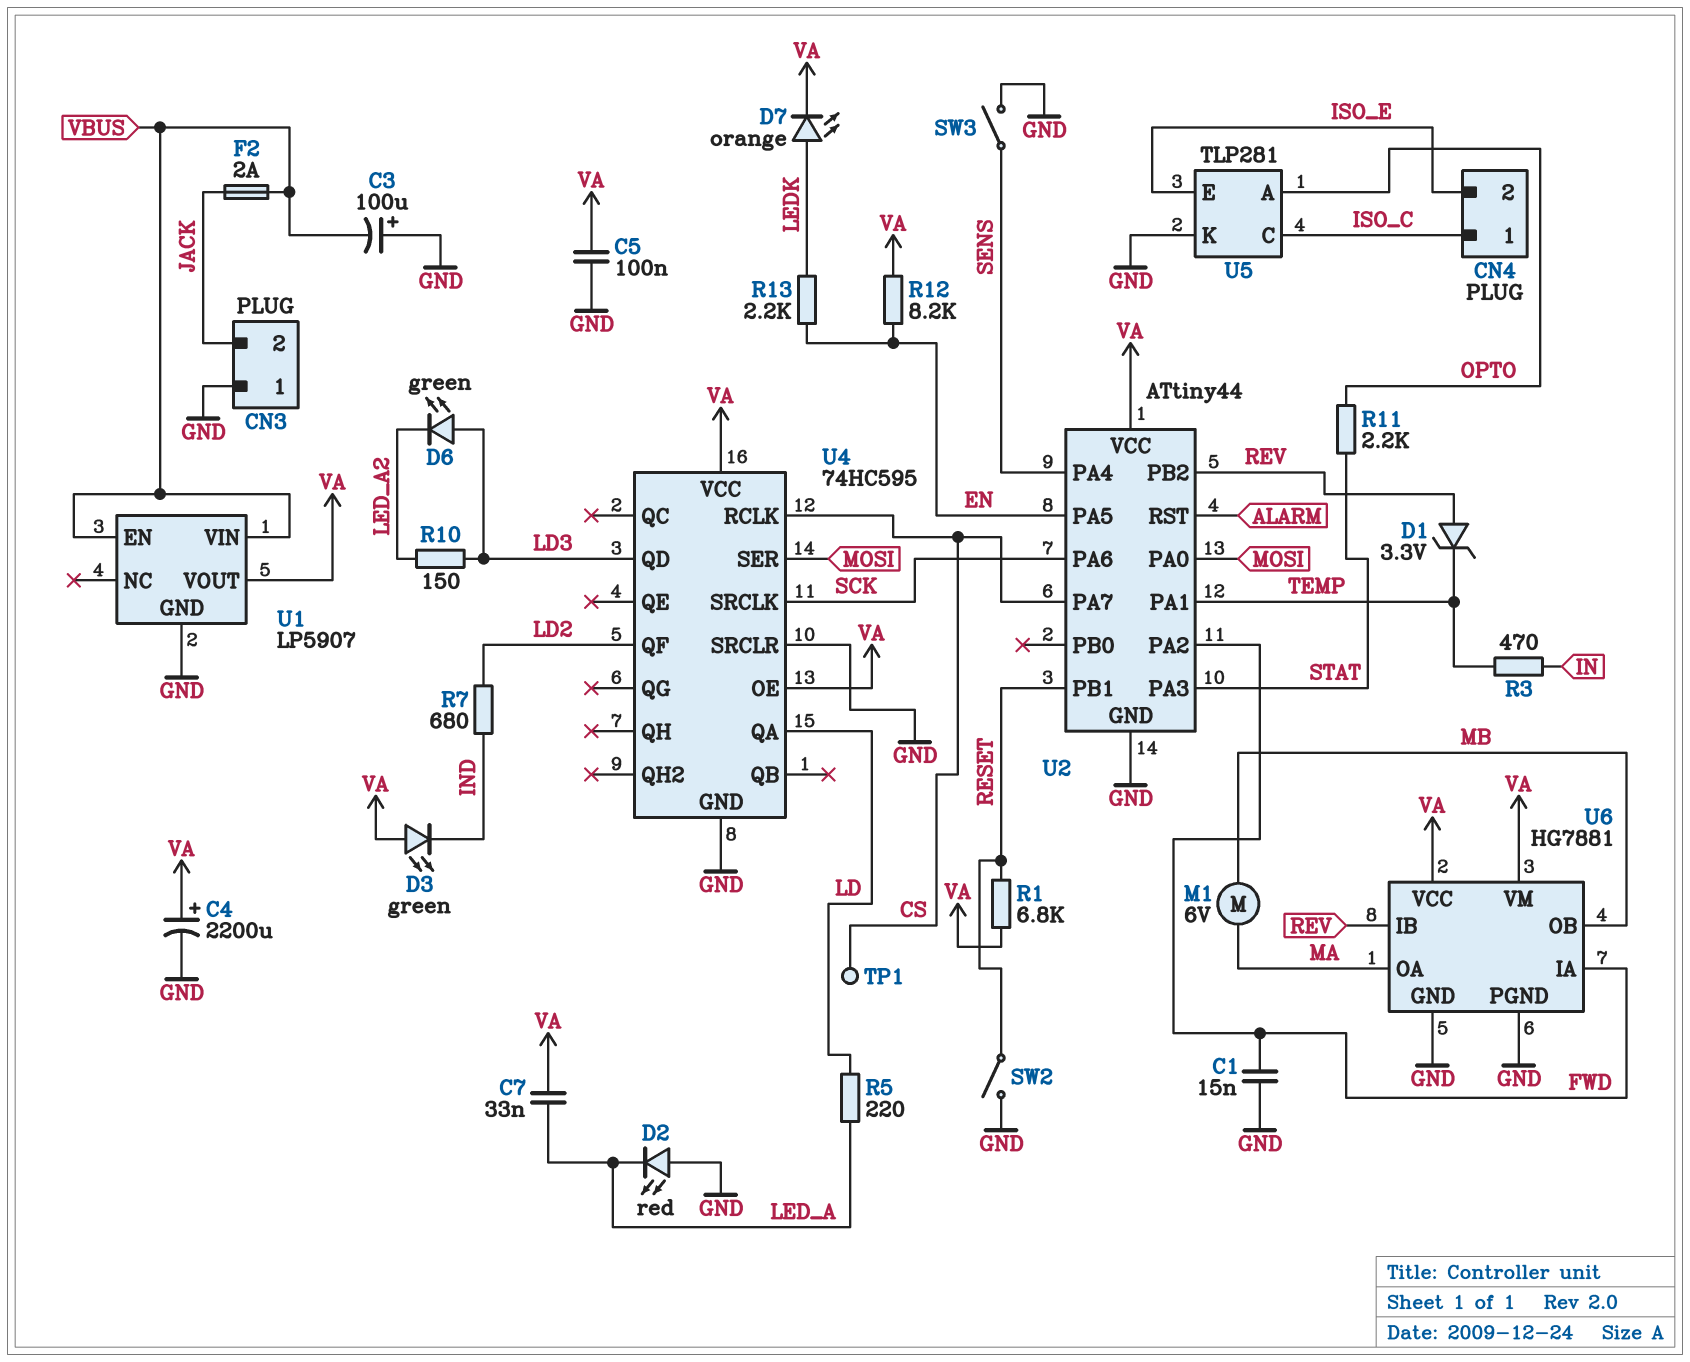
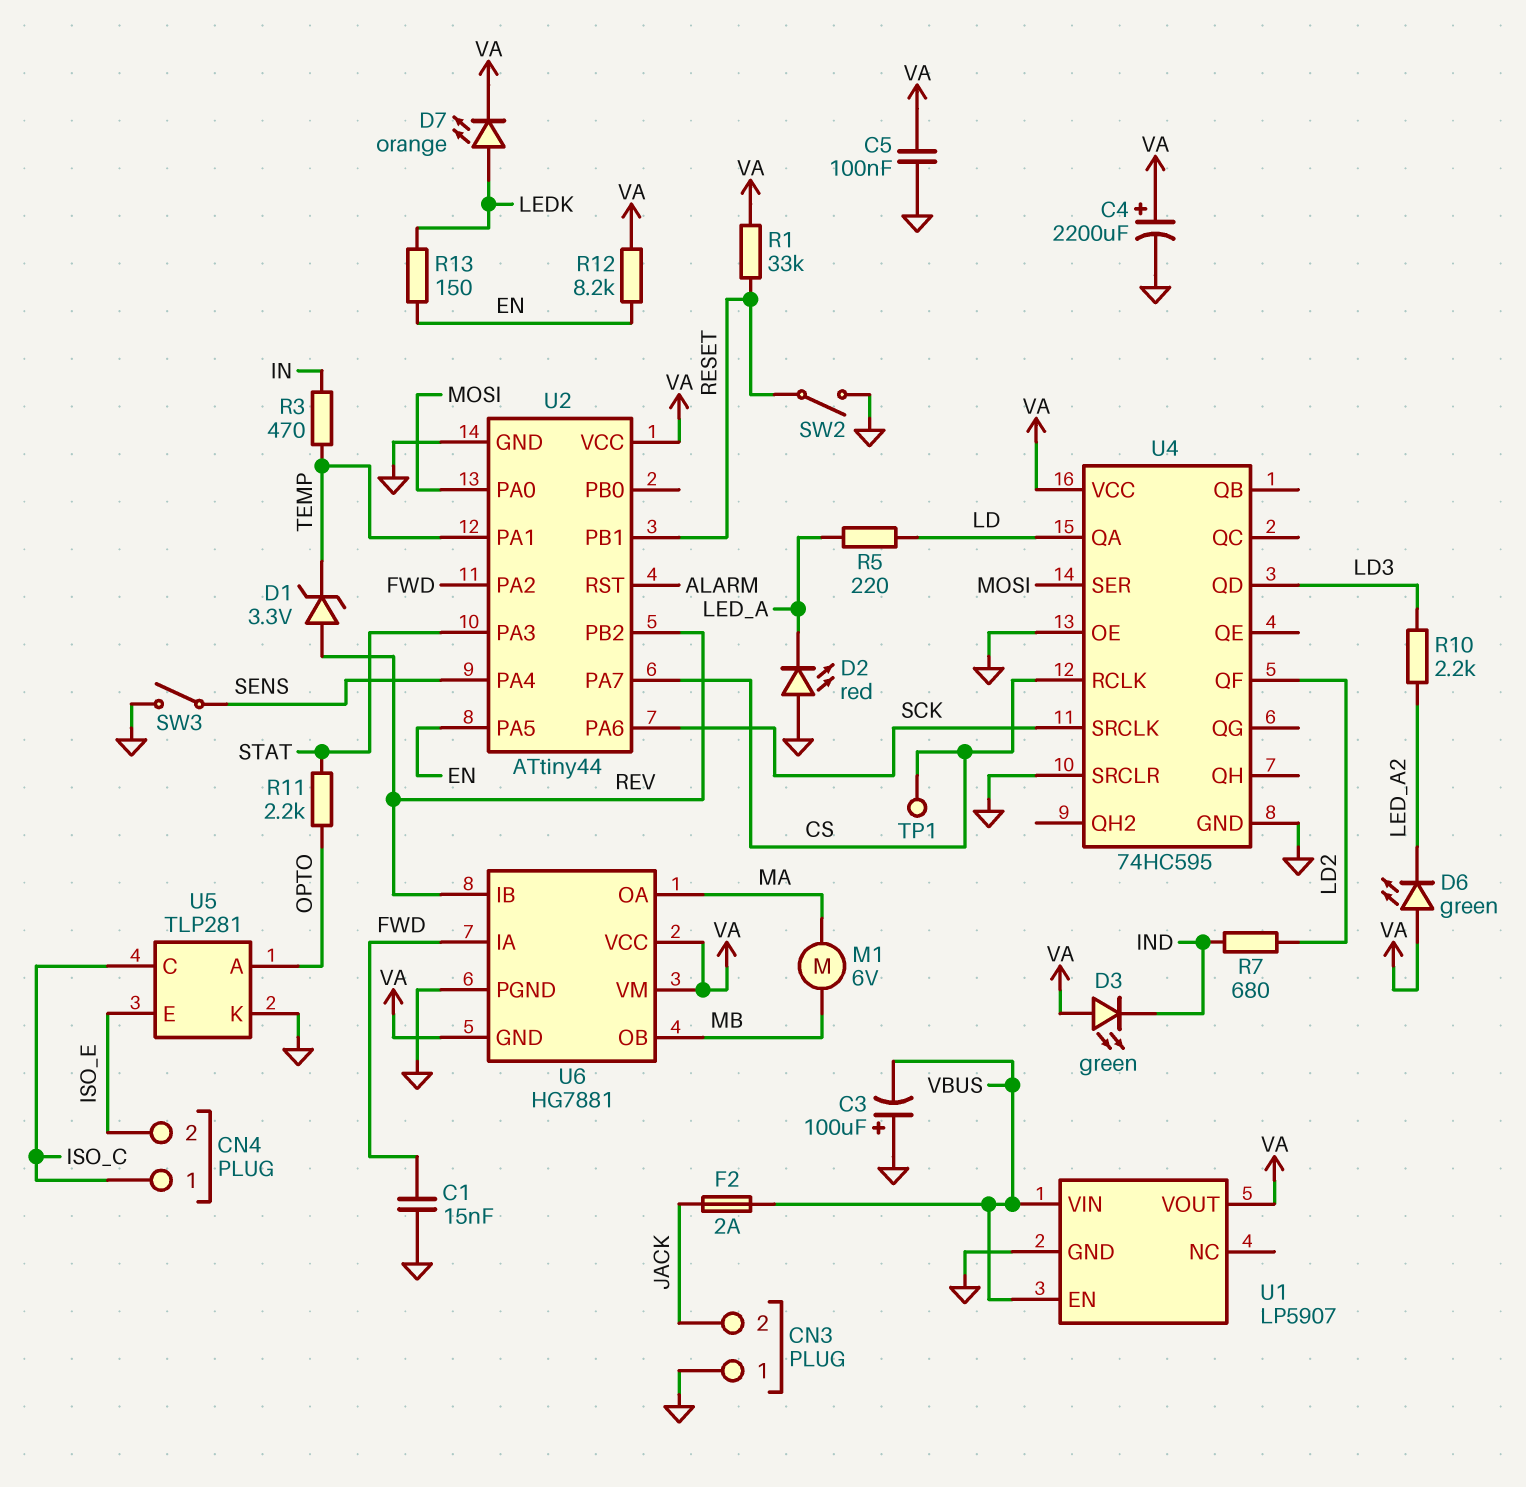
C7: 33nF (LED_A, VA) -> none
D6: LED green (A LD3, K LED_A2) -> LED green (A VA, K LED_A2)
R1: 6.8k (RESET, VA) -> 33k (RESET, VA)
R10: 150 (LD3, LED_A2) -> 2.2k (LD3, LED_A2)
R13: 2.2k (EN, LEDK) -> 150 (EN, LEDK)
U4 pin OE: VA -> GND
U6 pin GND: GND -> VA

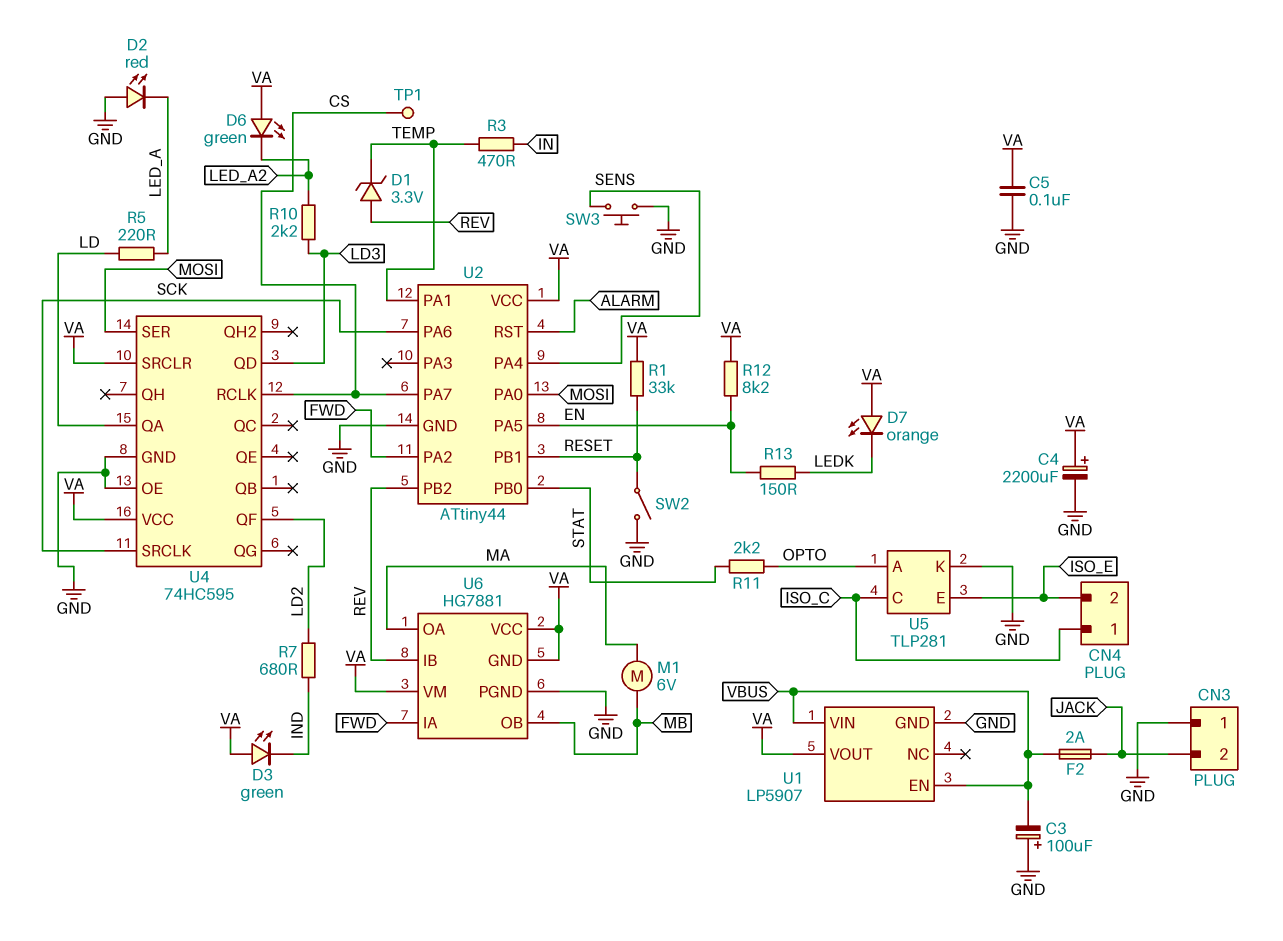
C1: 15nF (FWD, GND) -> none
D7: LED orange (A LEDK, K VA) -> LED orange (A VA, K LEDK)
SW3: switch (GND, SENS) -> button (GND, SENS)
U2 pin PA3: STAT -> none
U2 pin PB0: none -> STAT
U4 pin SRCLR: GND -> VA

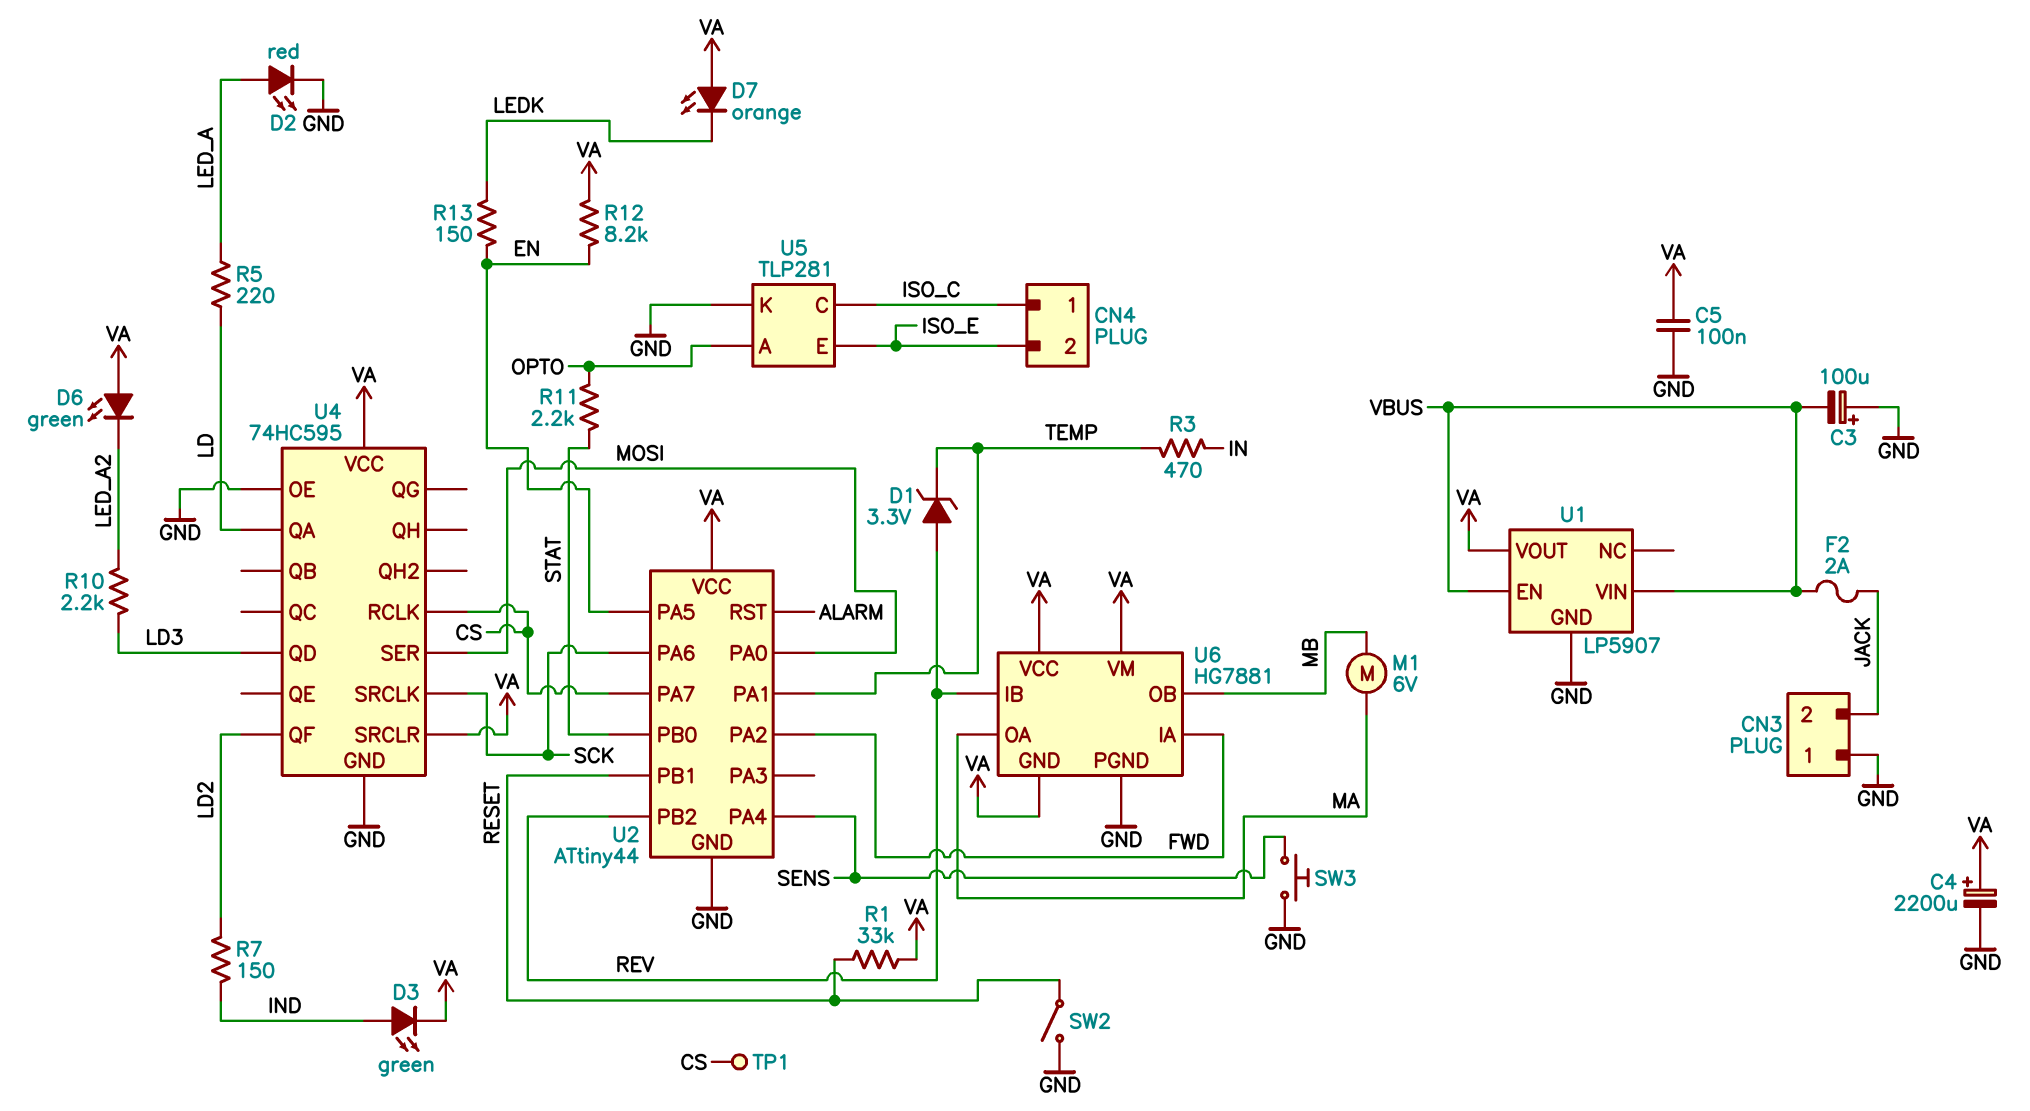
D2: LED red (A GND, K LED_A) -> LED red (A LED_A, K GND)
D3: LED green (A VA, K IND) -> LED green (A IND, K VA)
R7: 680 (IND, LD2) -> 150 (IND, LD2)

